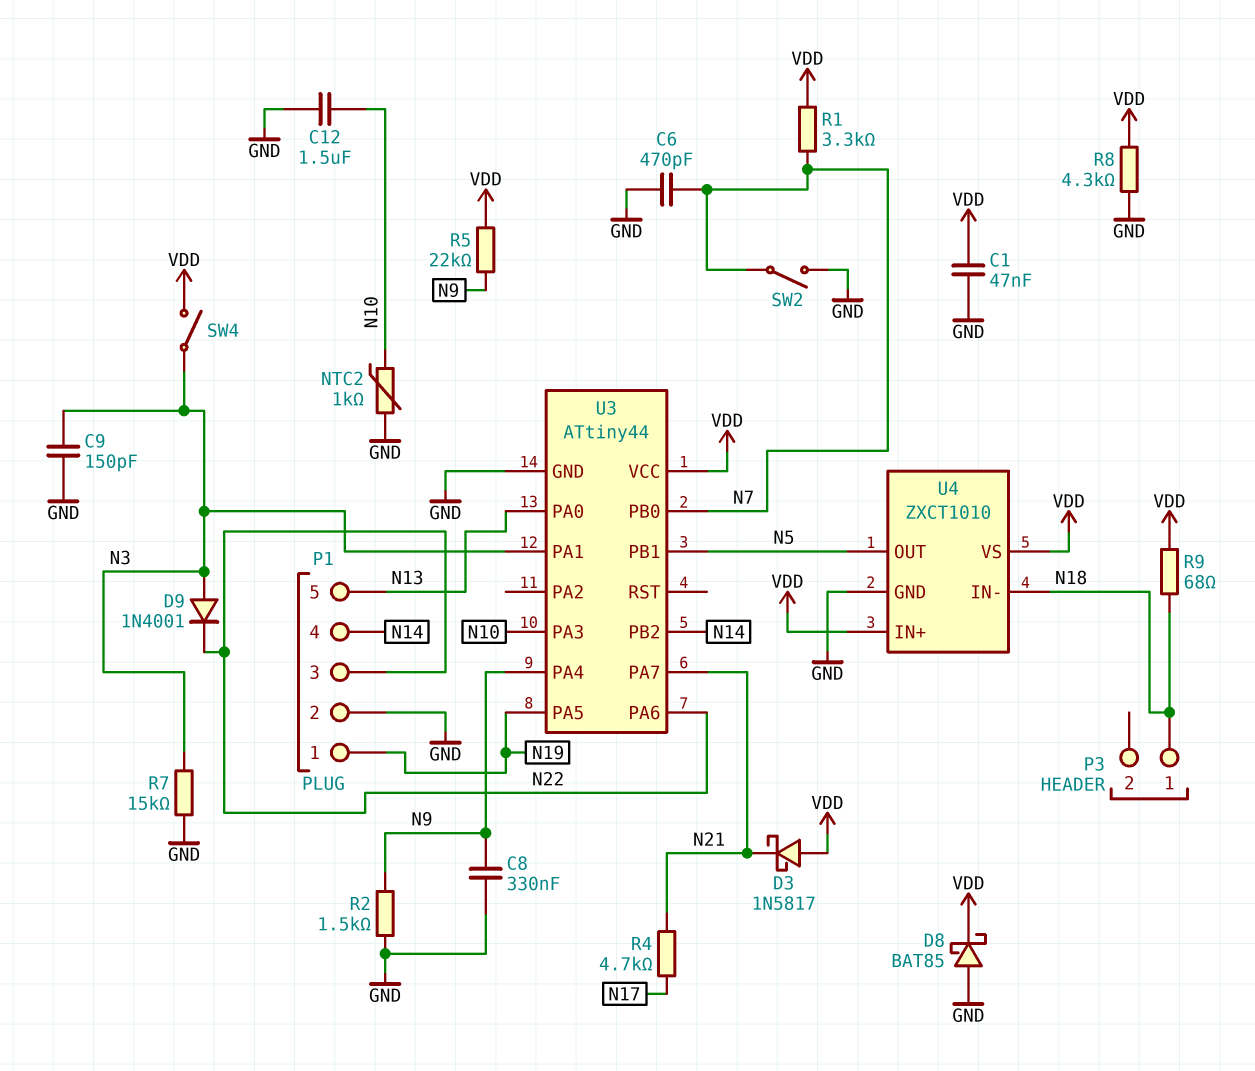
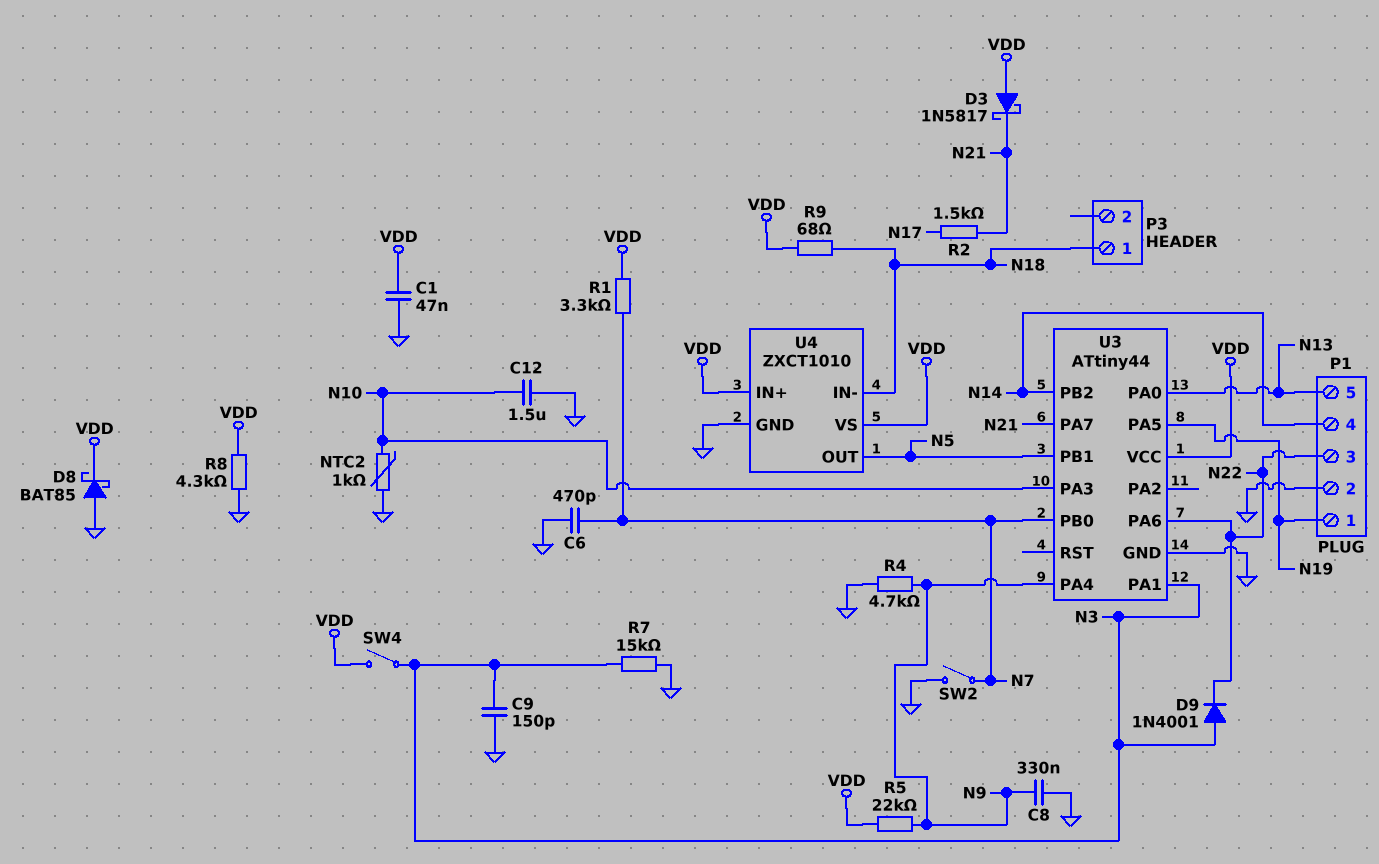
R2: 1.5k (GND, N9) -> 1.5k (N17, N21)
R4: 4.7k (N17, N21) -> 4.7k (GND, N9)

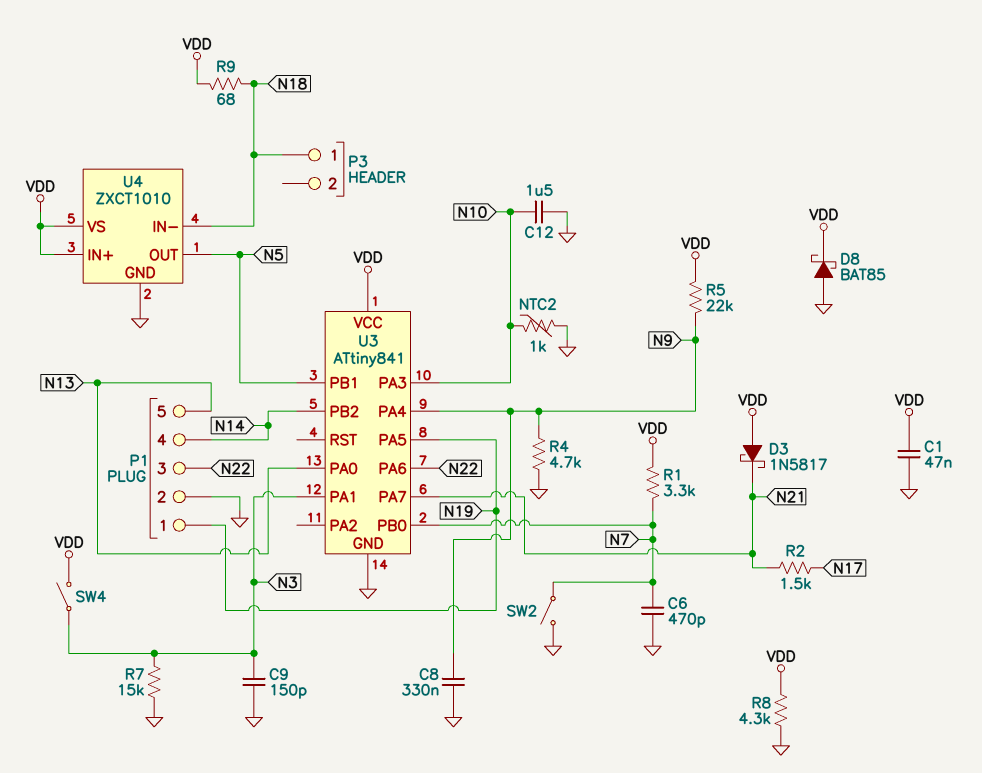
D9: diode 1N4001 (A N3, K N22) -> none
U3: ATtiny44 -> ATtiny841

